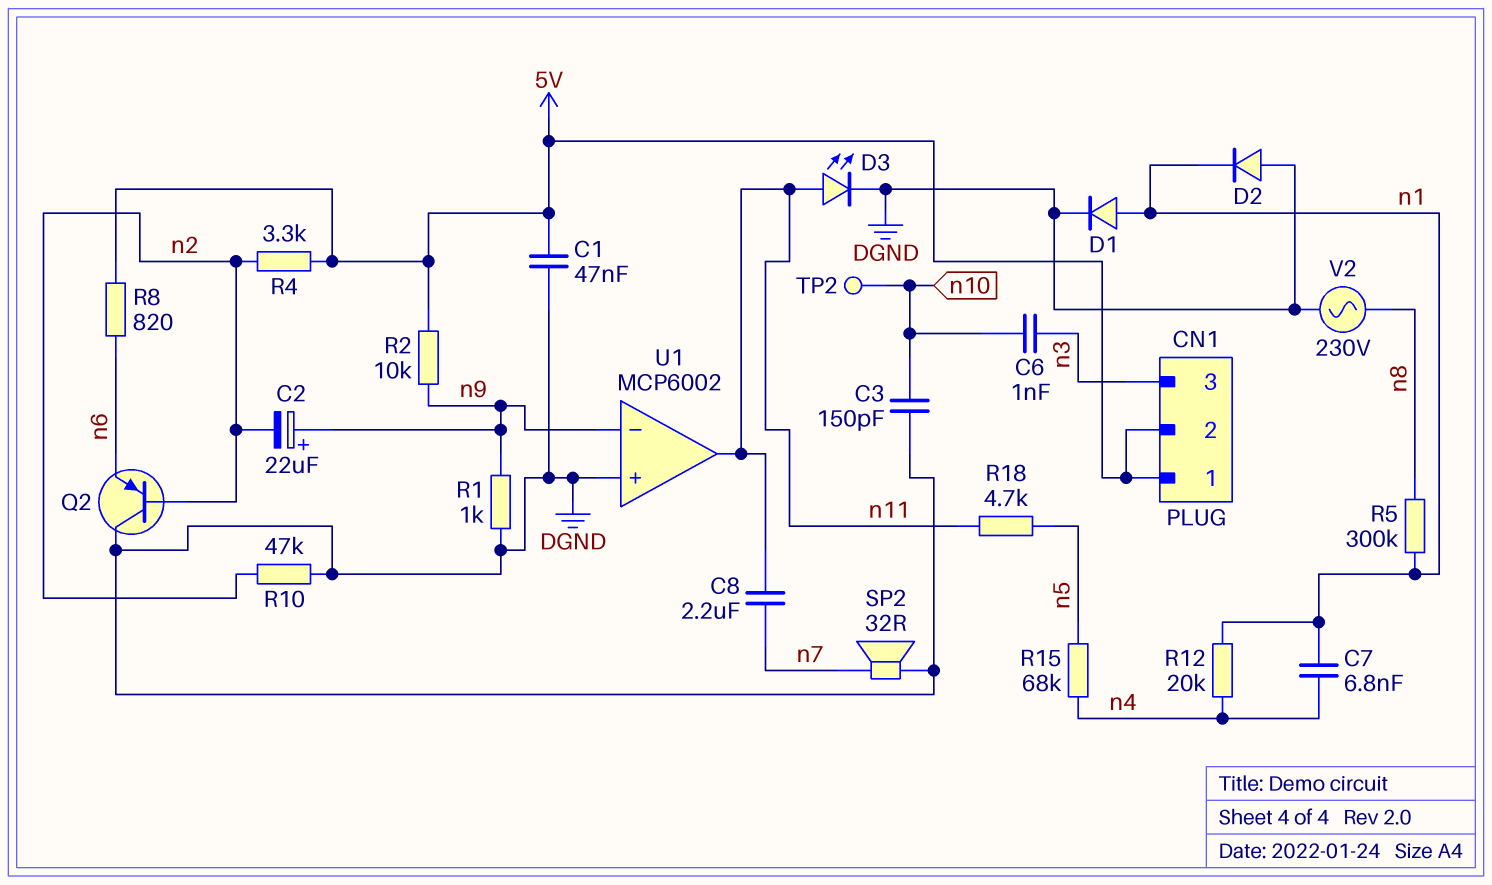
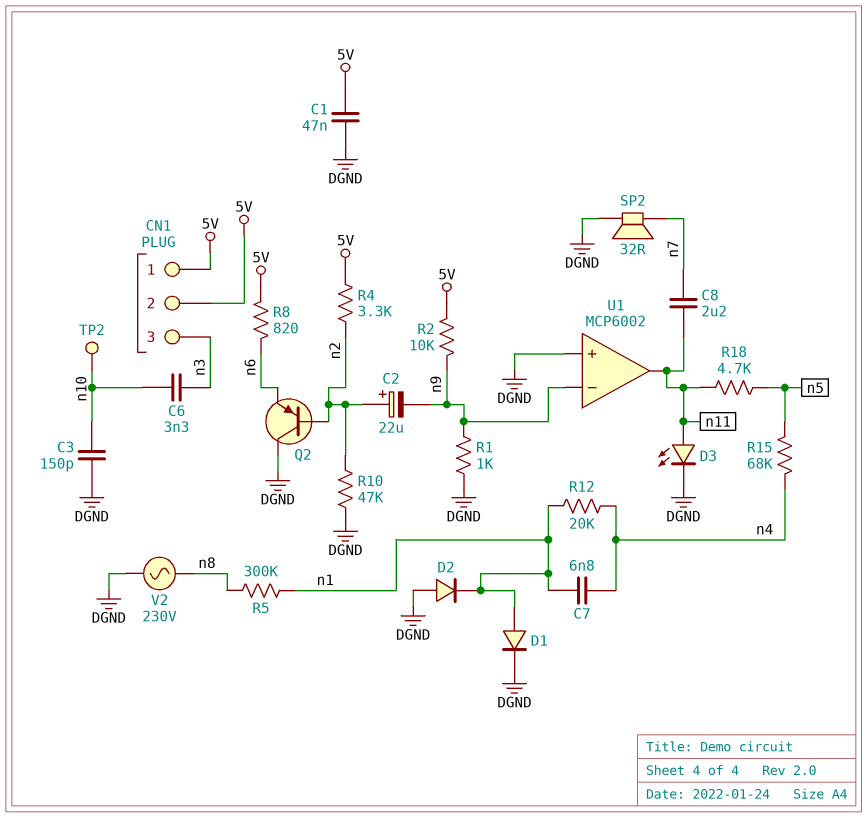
C2: 22uF (plus n9, minus n2) -> 22uF (plus n2, minus n9)
C6: 1nF (n3, n10) -> 3.3nF (n3, n10)

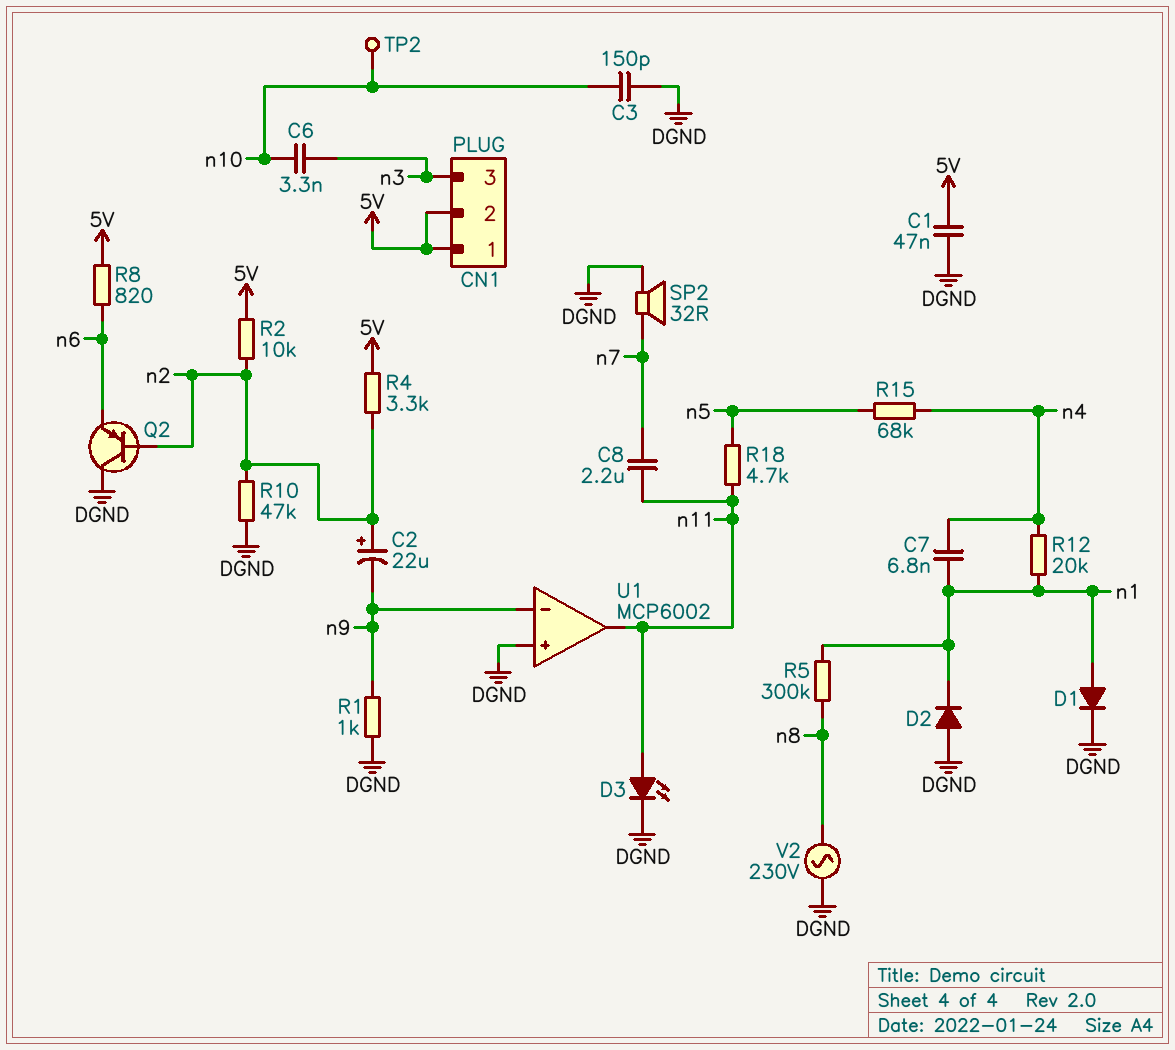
R2: 10k (5V, n9) -> 10k (5V, n2)

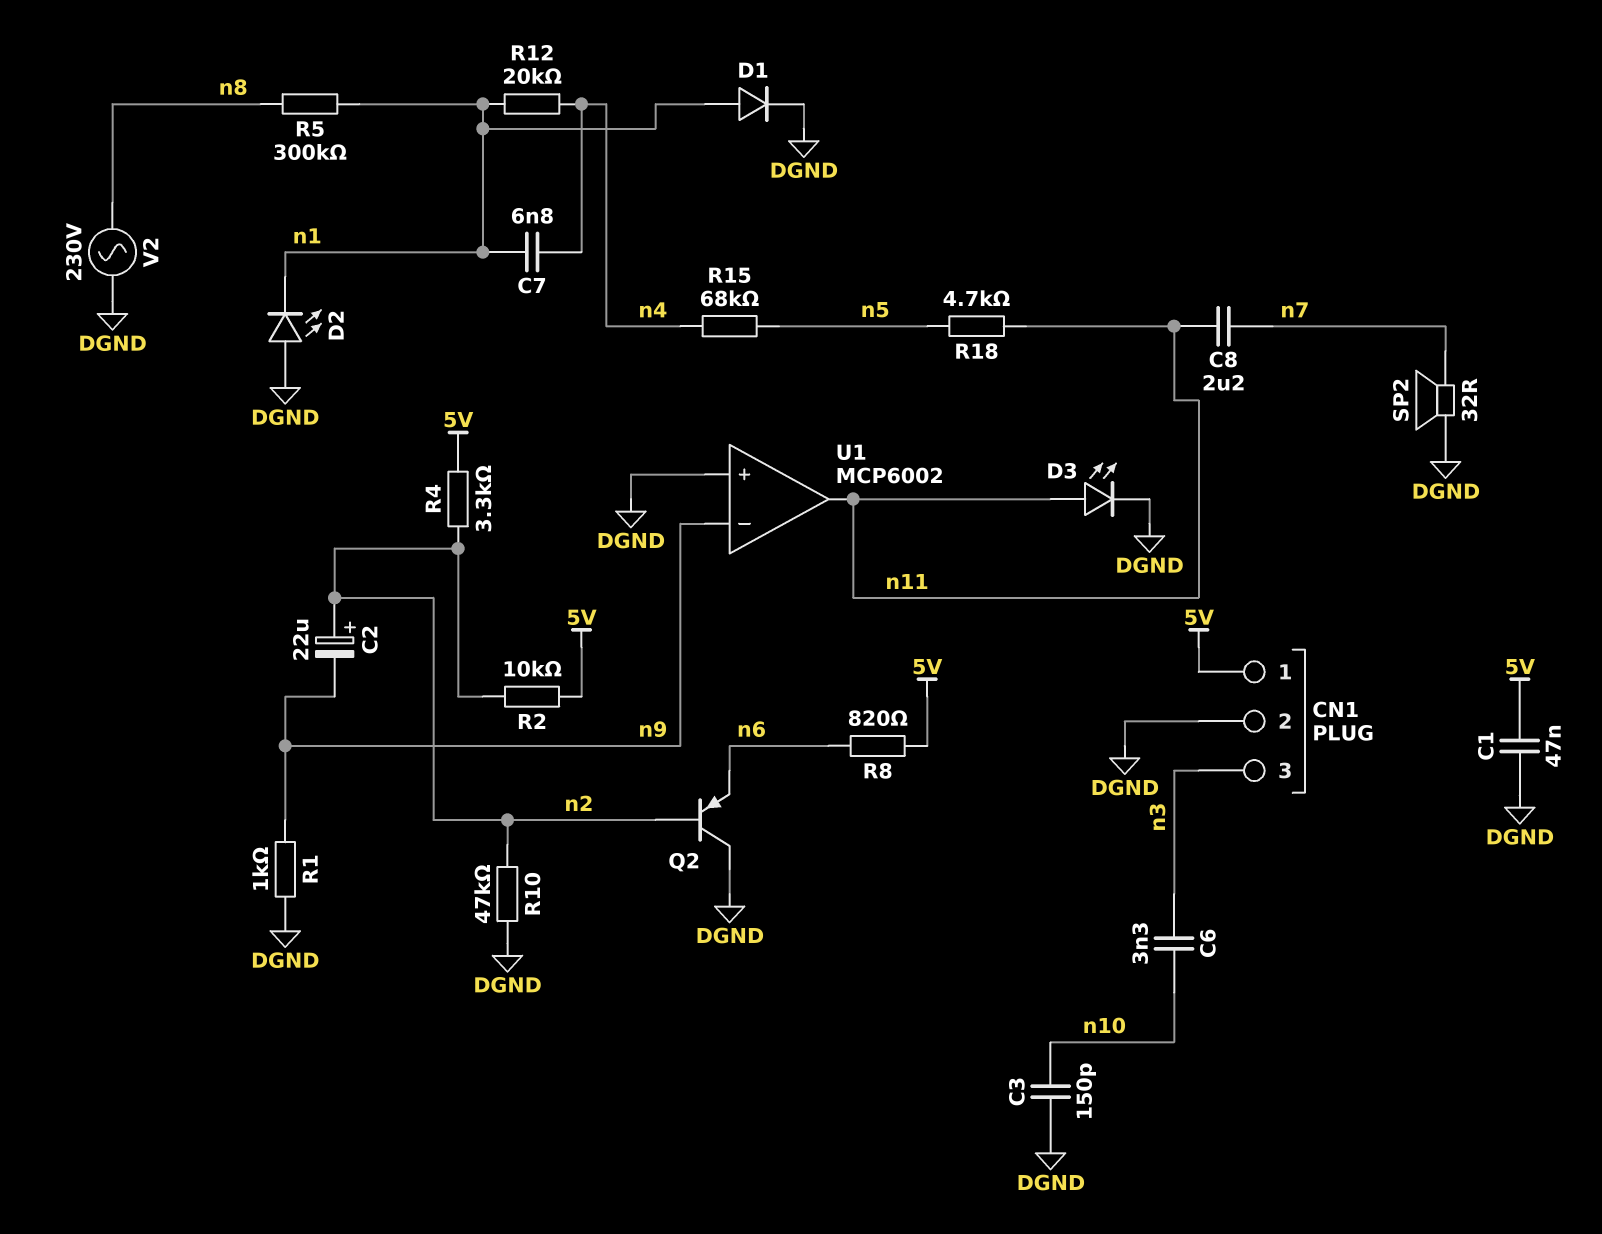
CN1 pin 2: 5V -> DGND
D2: diode (A DGND, K n1) -> LED (A DGND, K n1)
TP2: test point (n10) -> none

